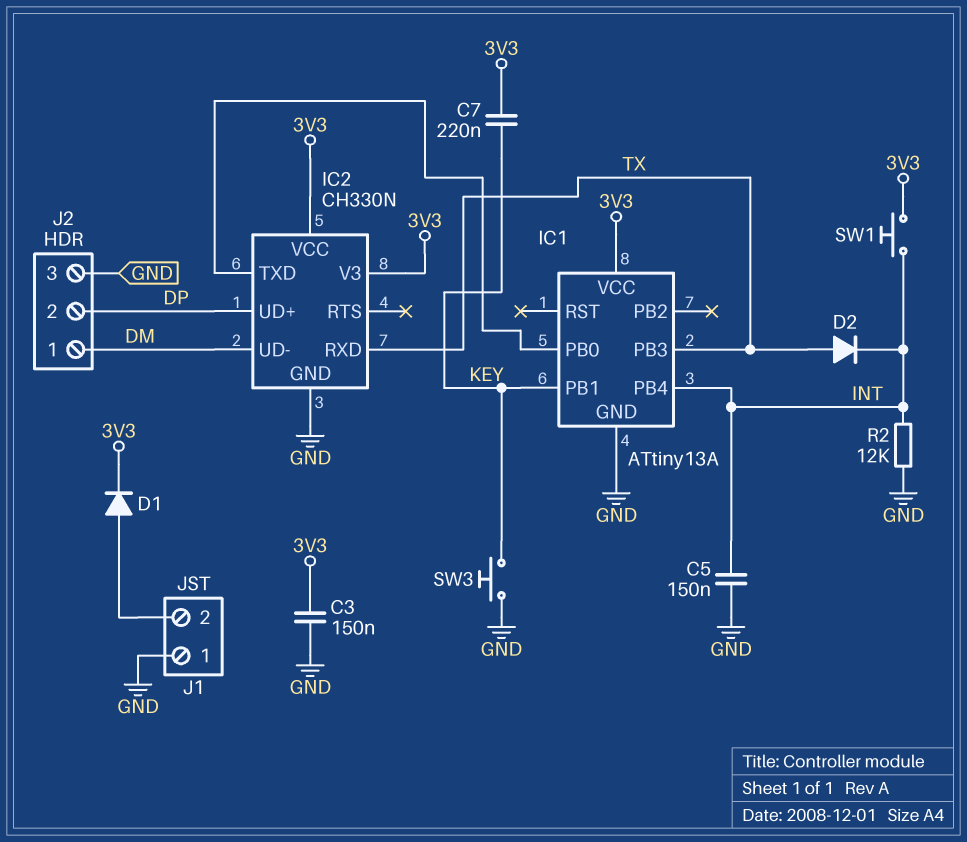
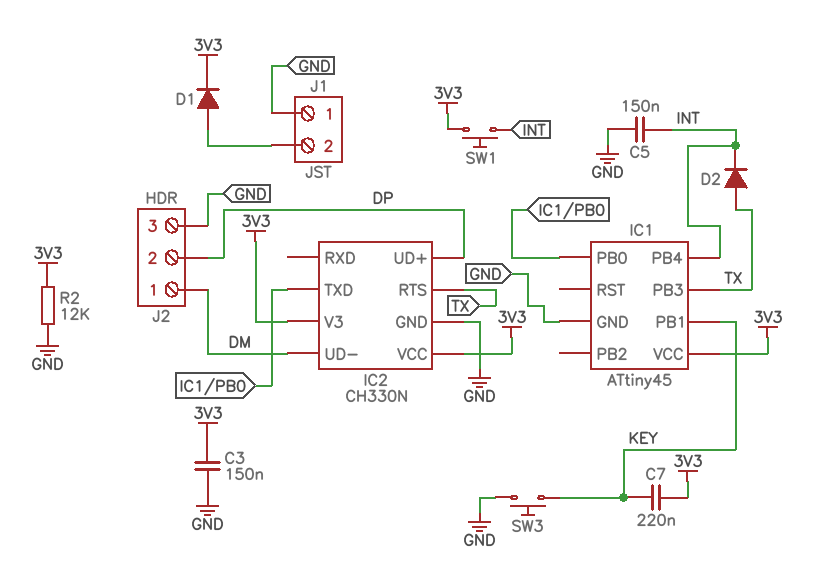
IC1: ATtiny13A -> ATtiny45
IC2 pin RTS: none -> TX
IC2 pin RXD: TX -> none
R2: 12k (GND, INT) -> 12k (3V3, GND)

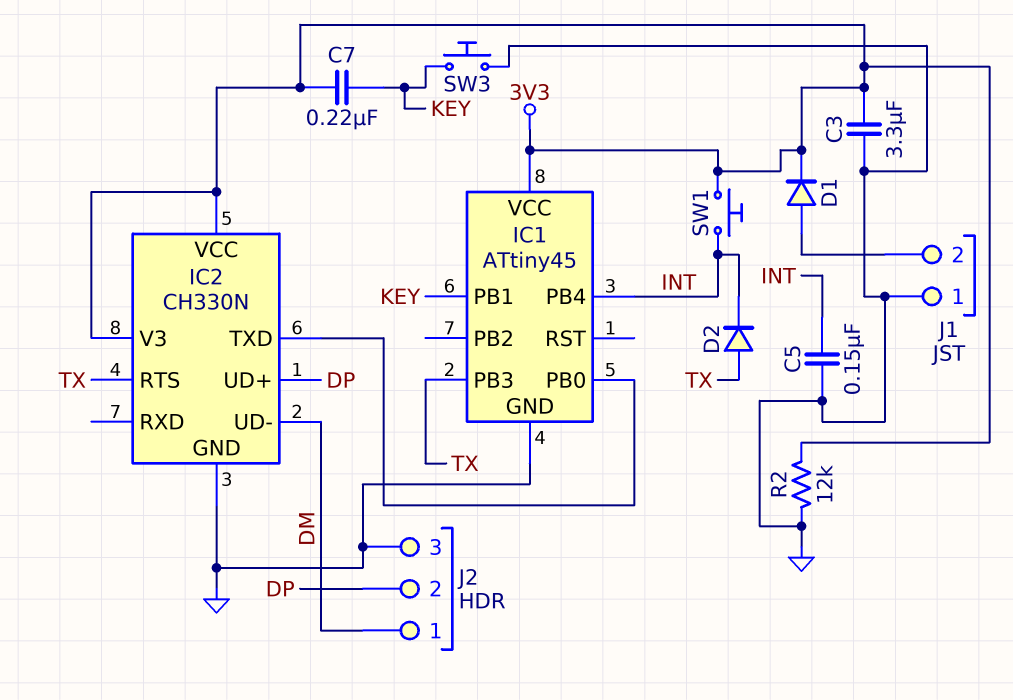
C3: 150nF (3V3, GND) -> 3.3uF (3V3, GND)

